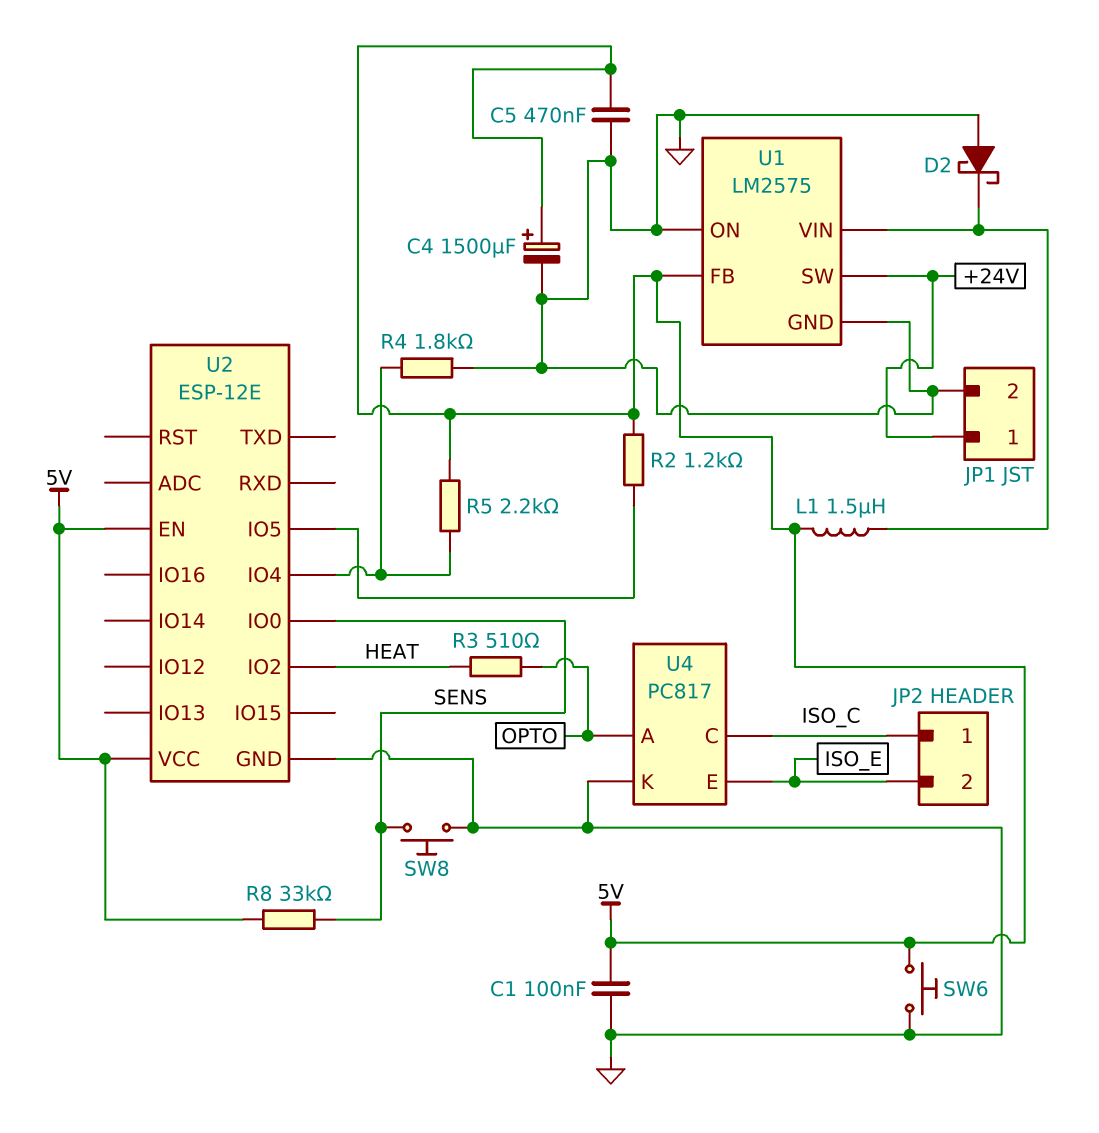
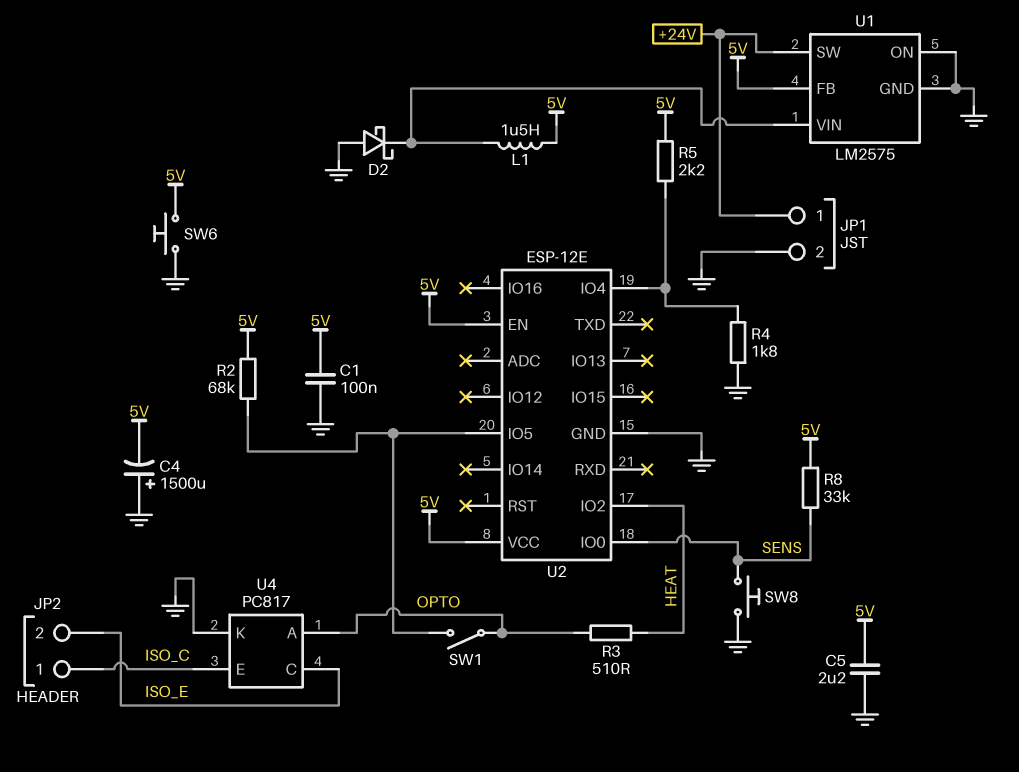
C4: 1500uF (plus 5V, minus GND) -> 1500uF (plus GND, minus 5V)
C5: 470nF (5V, GND) -> 2.2uF (5V, GND)
R2: 1.2k (5V, U2/IO5) -> 68k (5V, U2/IO5)
SW1: none -> switch (OPTO, U2/IO5)
U4 pin C: ISO_C -> ISO_E
U4 pin E: ISO_E -> ISO_C

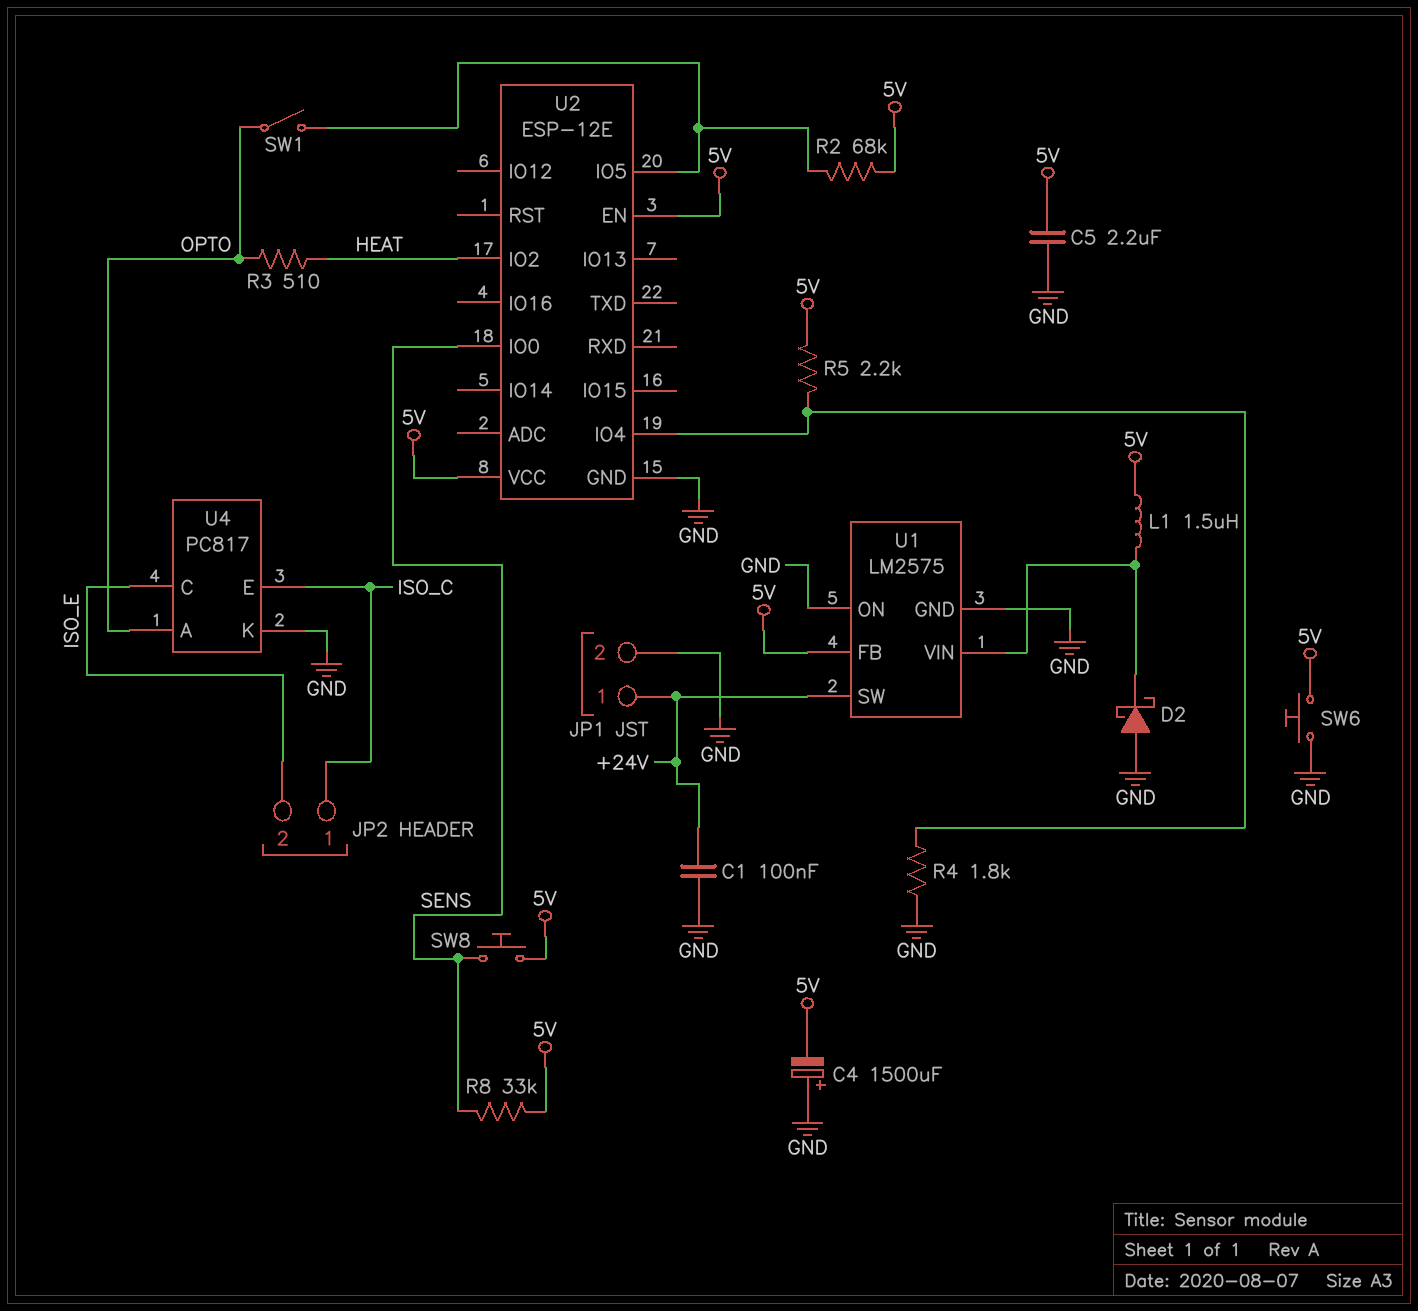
C1: 100nF (5V, GND) -> 100nF (+24V, GND)
SW8: button (GND, SENS) -> button (5V, SENS)

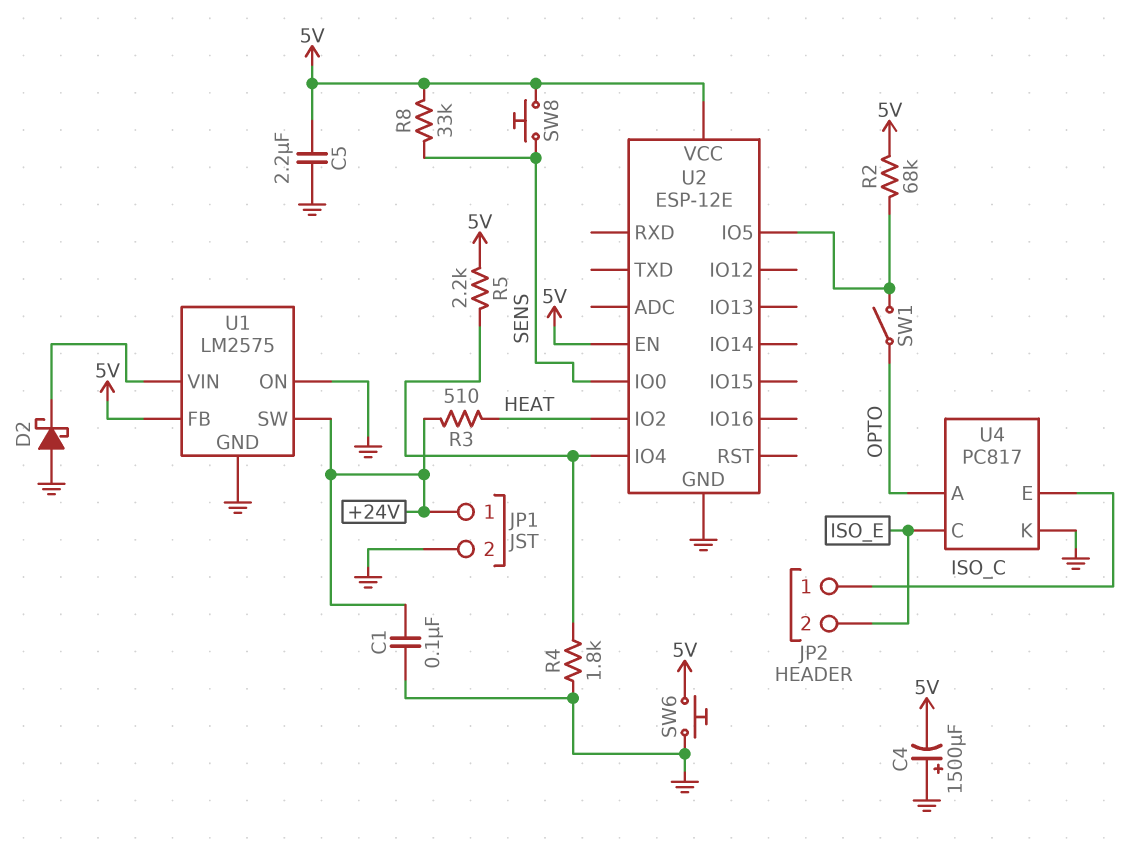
L1: 1.5uH (5V, U1/VIN) -> none
R3: 510 (HEAT, OPTO) -> 510 (+24V, HEAT)

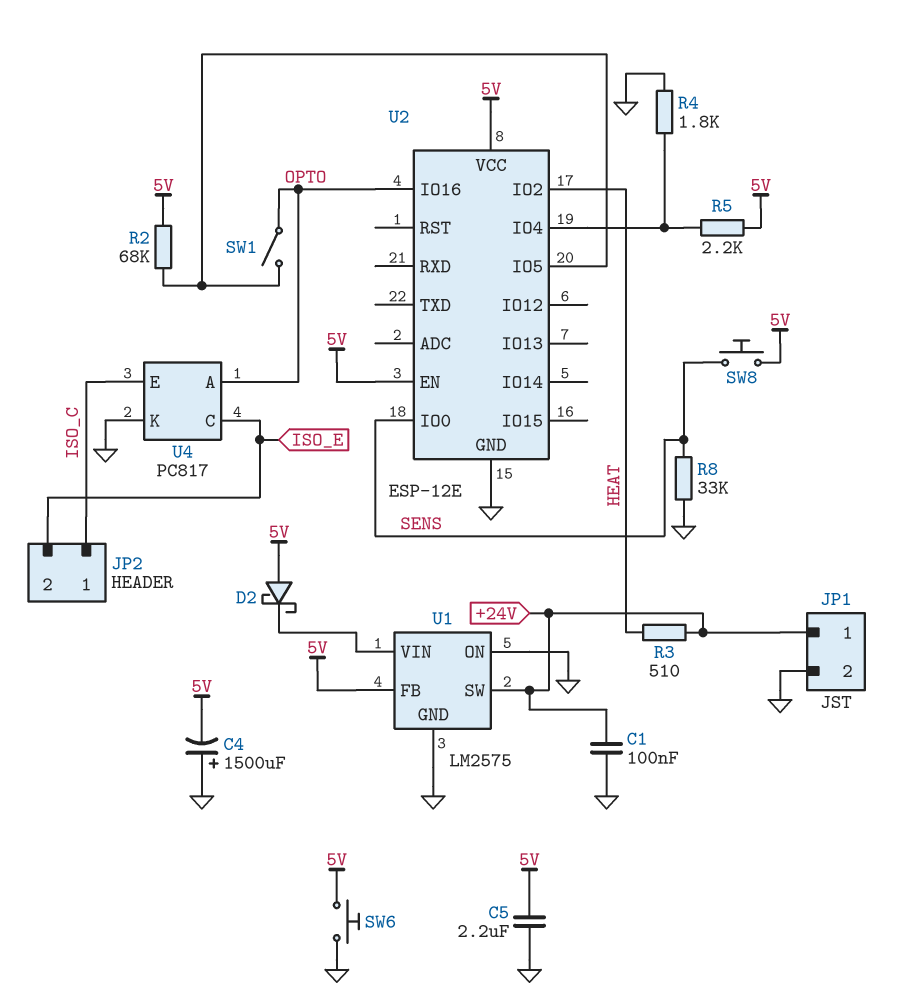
D2: schottky (A GND, K U1/VIN) -> schottky (A 5V, K U1/VIN)
R8: 33k (5V, SENS) -> 33k (GND, SENS)
U2 pin IO16: none -> OPTO

